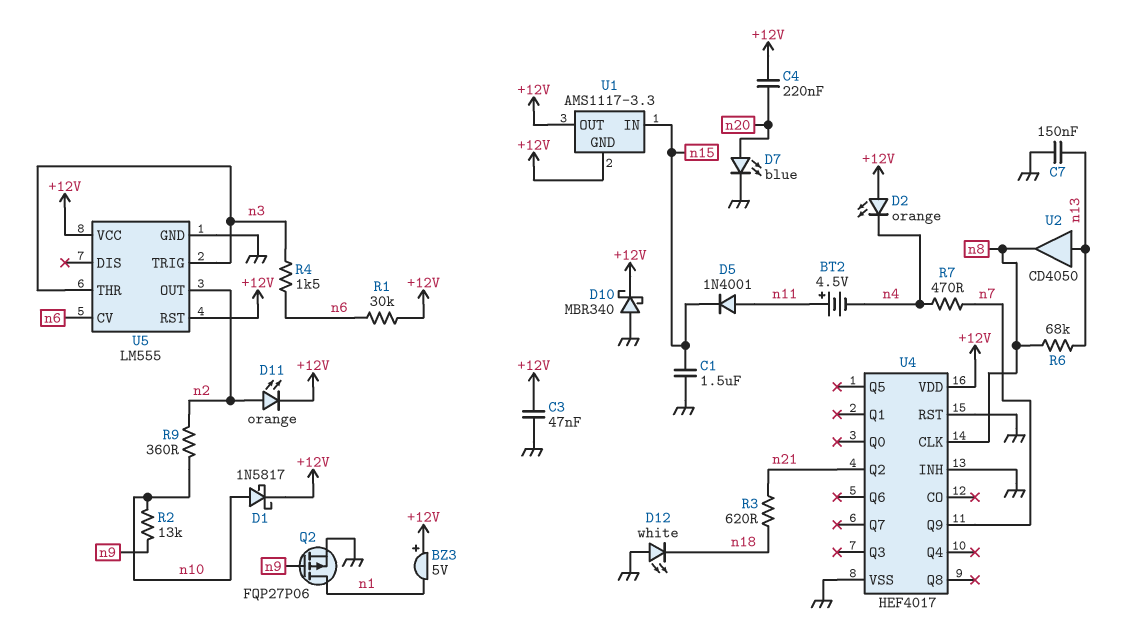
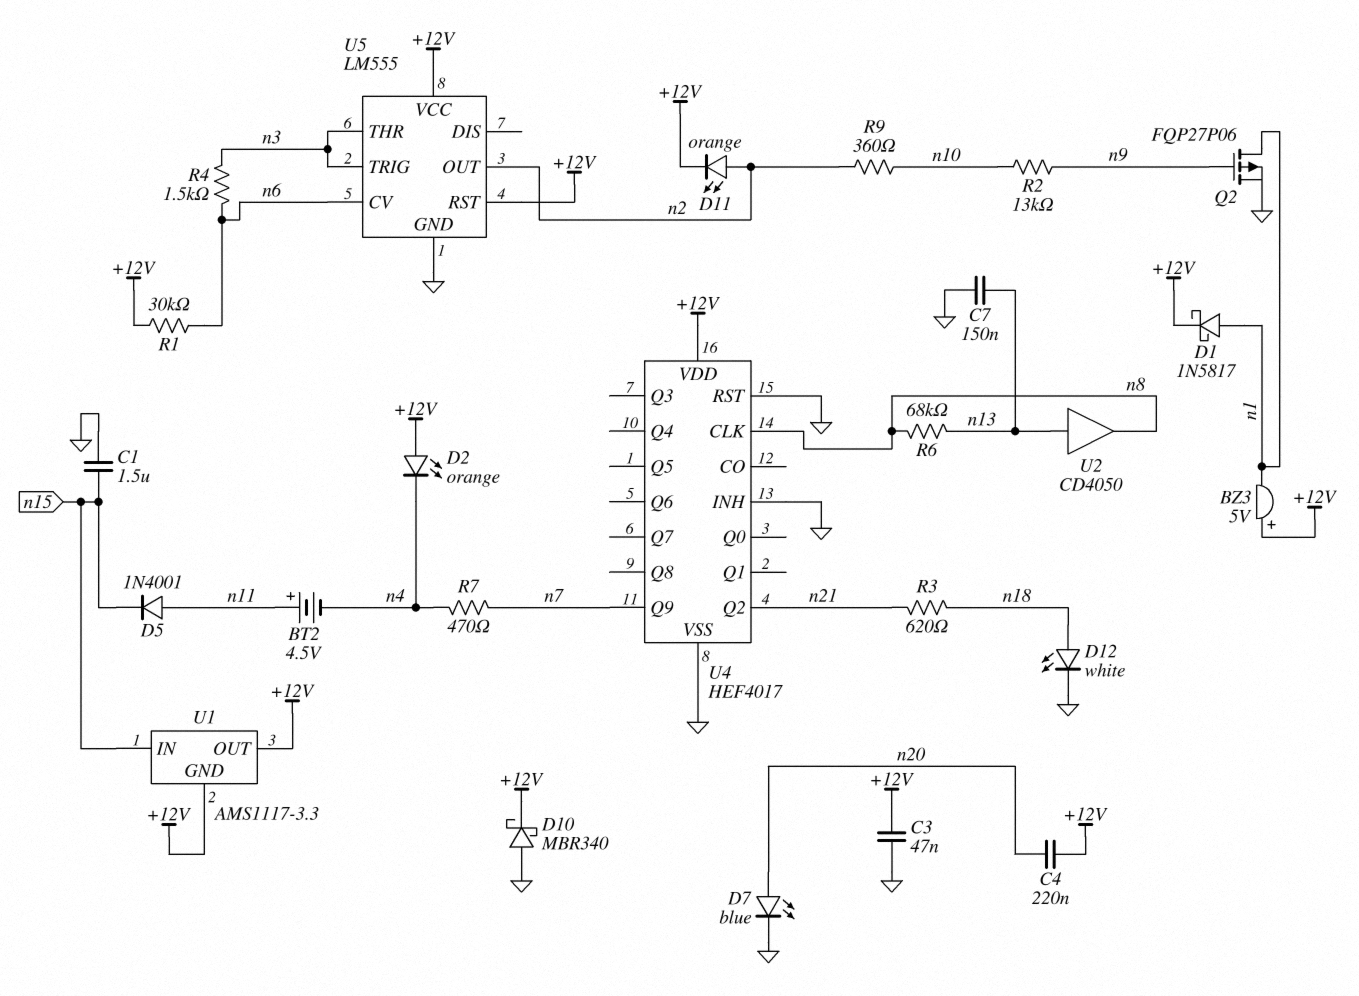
D1: schottky 1N5817 (A n10, K +12V) -> schottky 1N5817 (A n1, K +12V)
D12: LED white (A GND, K n18) -> LED white (A n18, K GND)

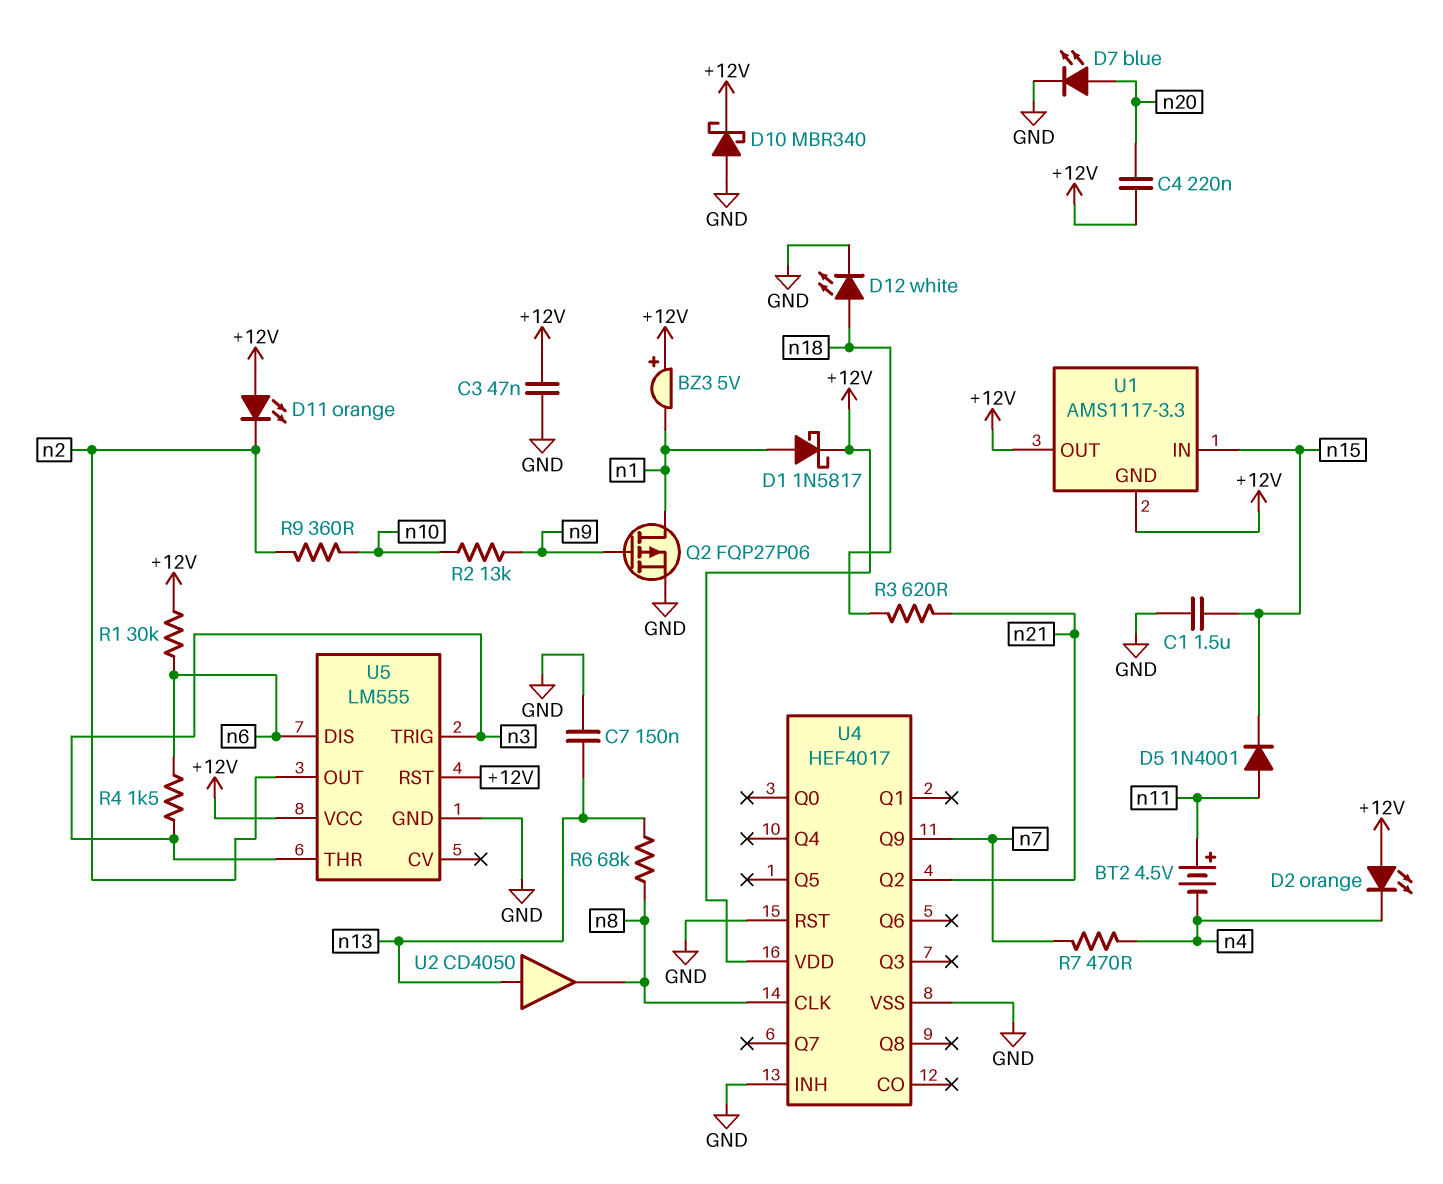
D11: LED orange (A n2, K +12V) -> LED orange (A +12V, K n2)
U5 pin CV: n6 -> none
U5 pin DIS: none -> n6

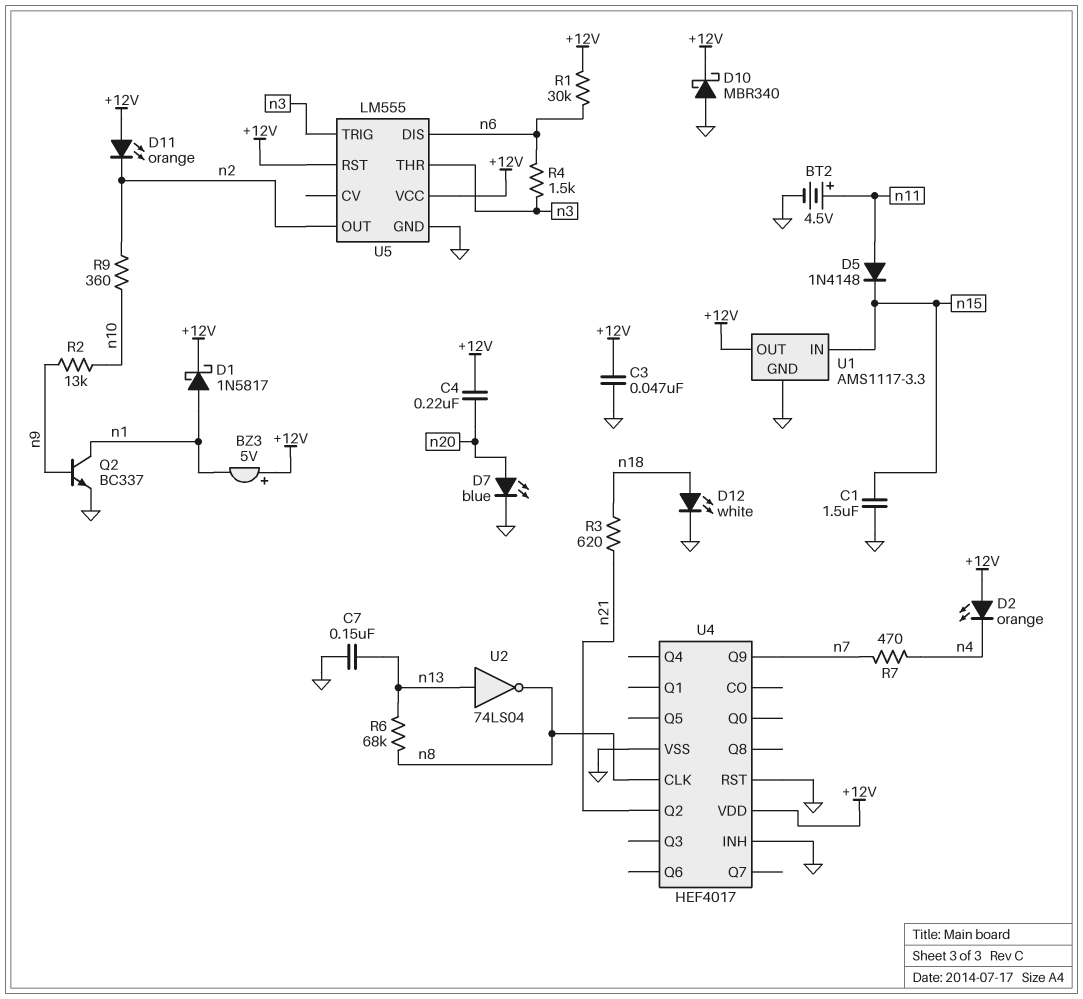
BT2: 4.5V (plus n11, minus n4) -> 4.5V (plus n11, minus GND)
D5: diode 1N4001 (A n11, K n15) -> diode 1N4148 (A n11, K n15)
Q2: PMOS FQP27P06 (G n9, D n1, S GND) -> NPN BC337 (B n9, C n1, E GND)
U1 pin GND: +12V -> GND
U2: buffer CD4050 (in n13, out n8) -> NOT 74LS04 (in n13, out n8)

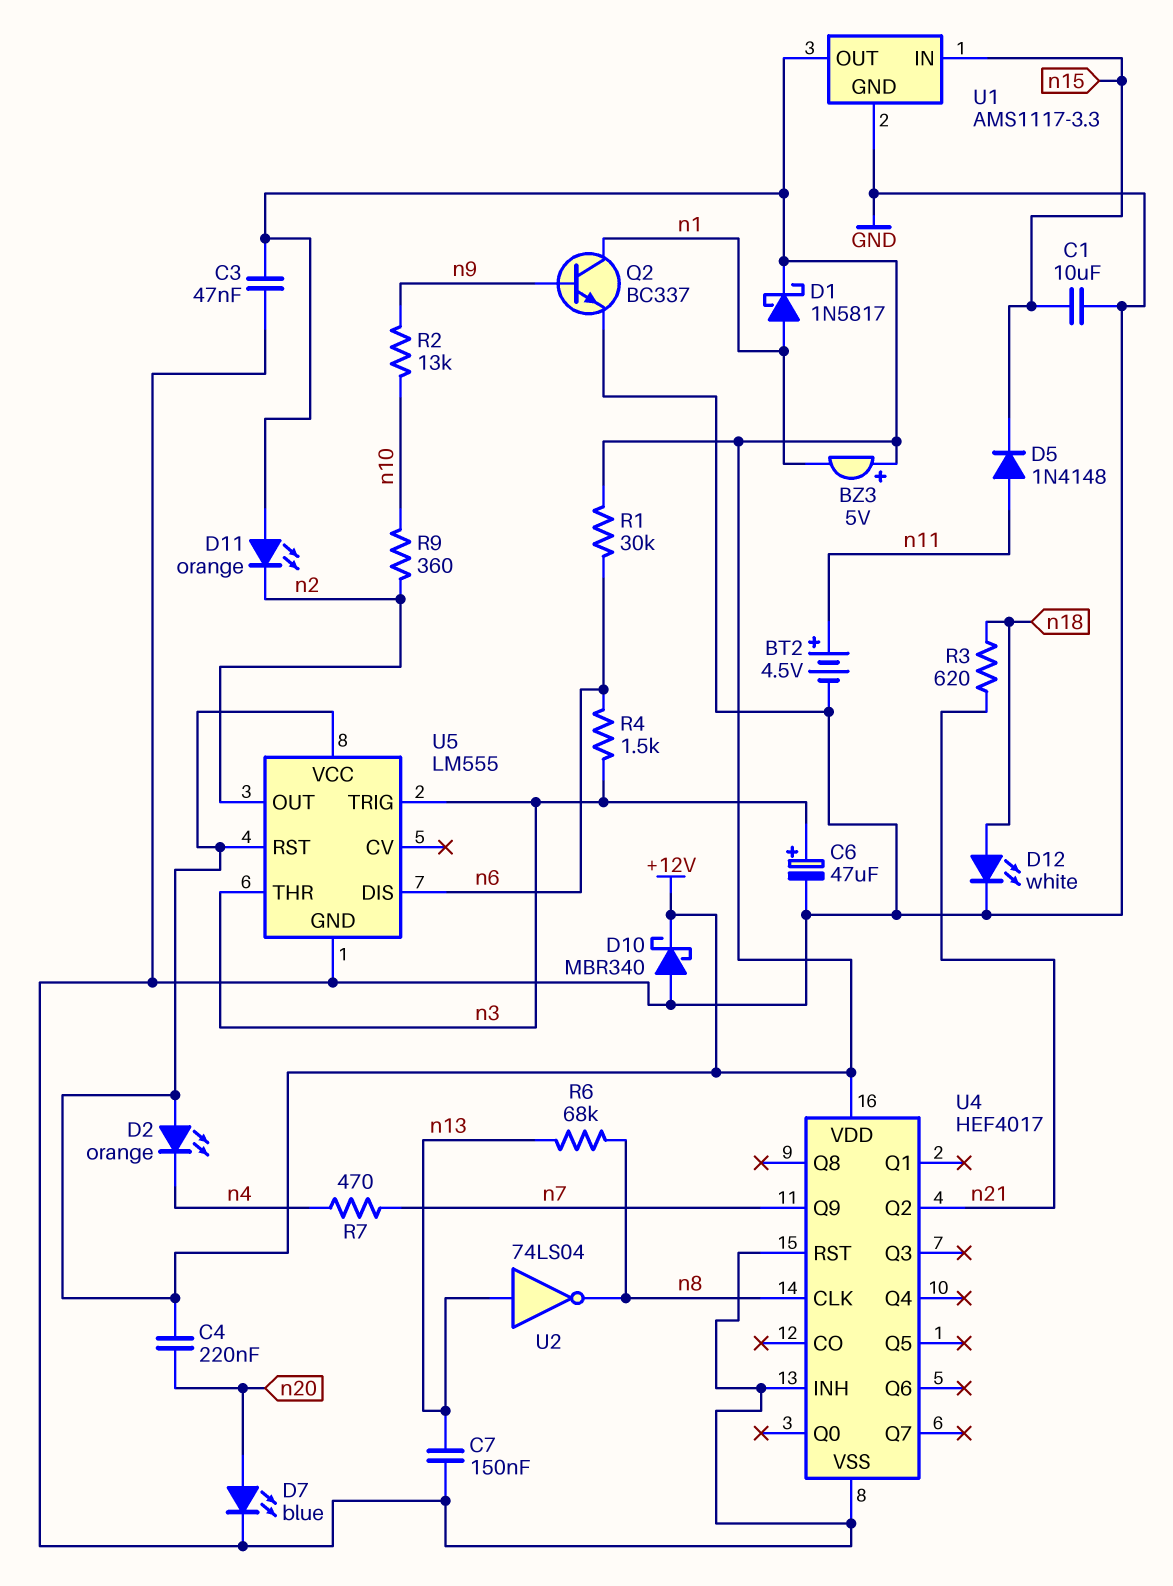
C1: 1.5uF (GND, n15) -> 10uF (GND, n15)
C6: none -> 47uF (plus n3, minus GND)

